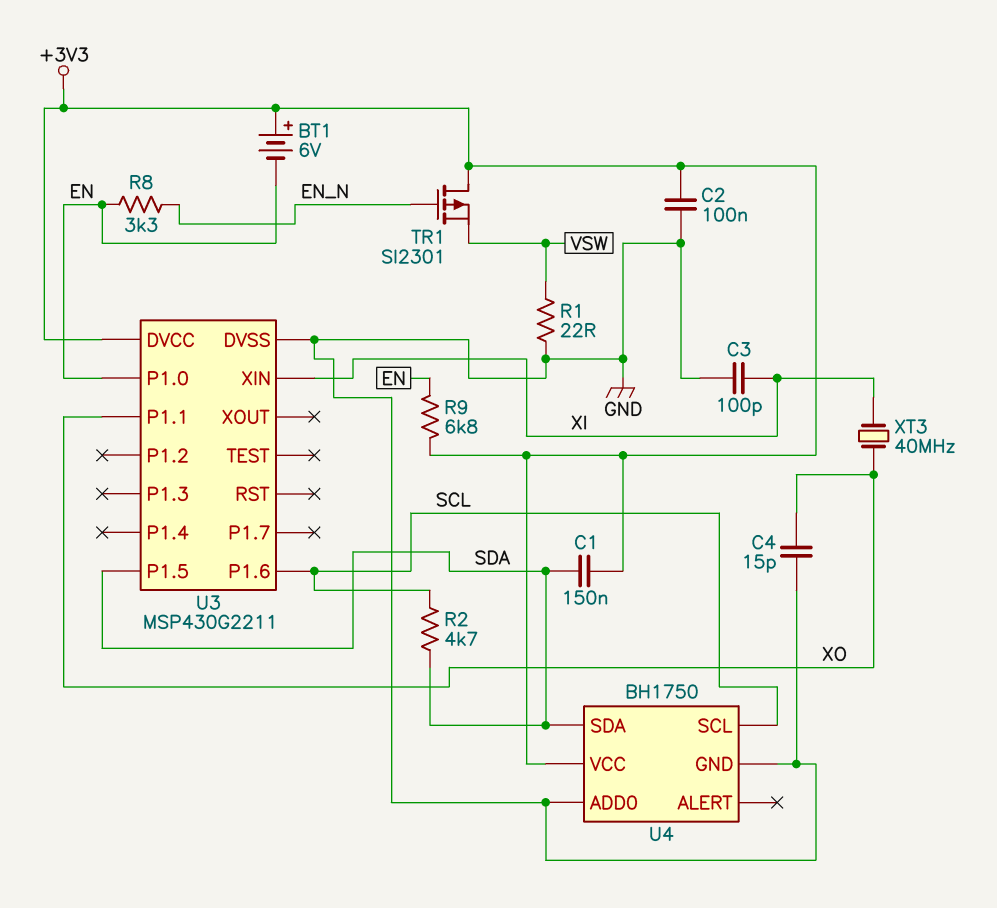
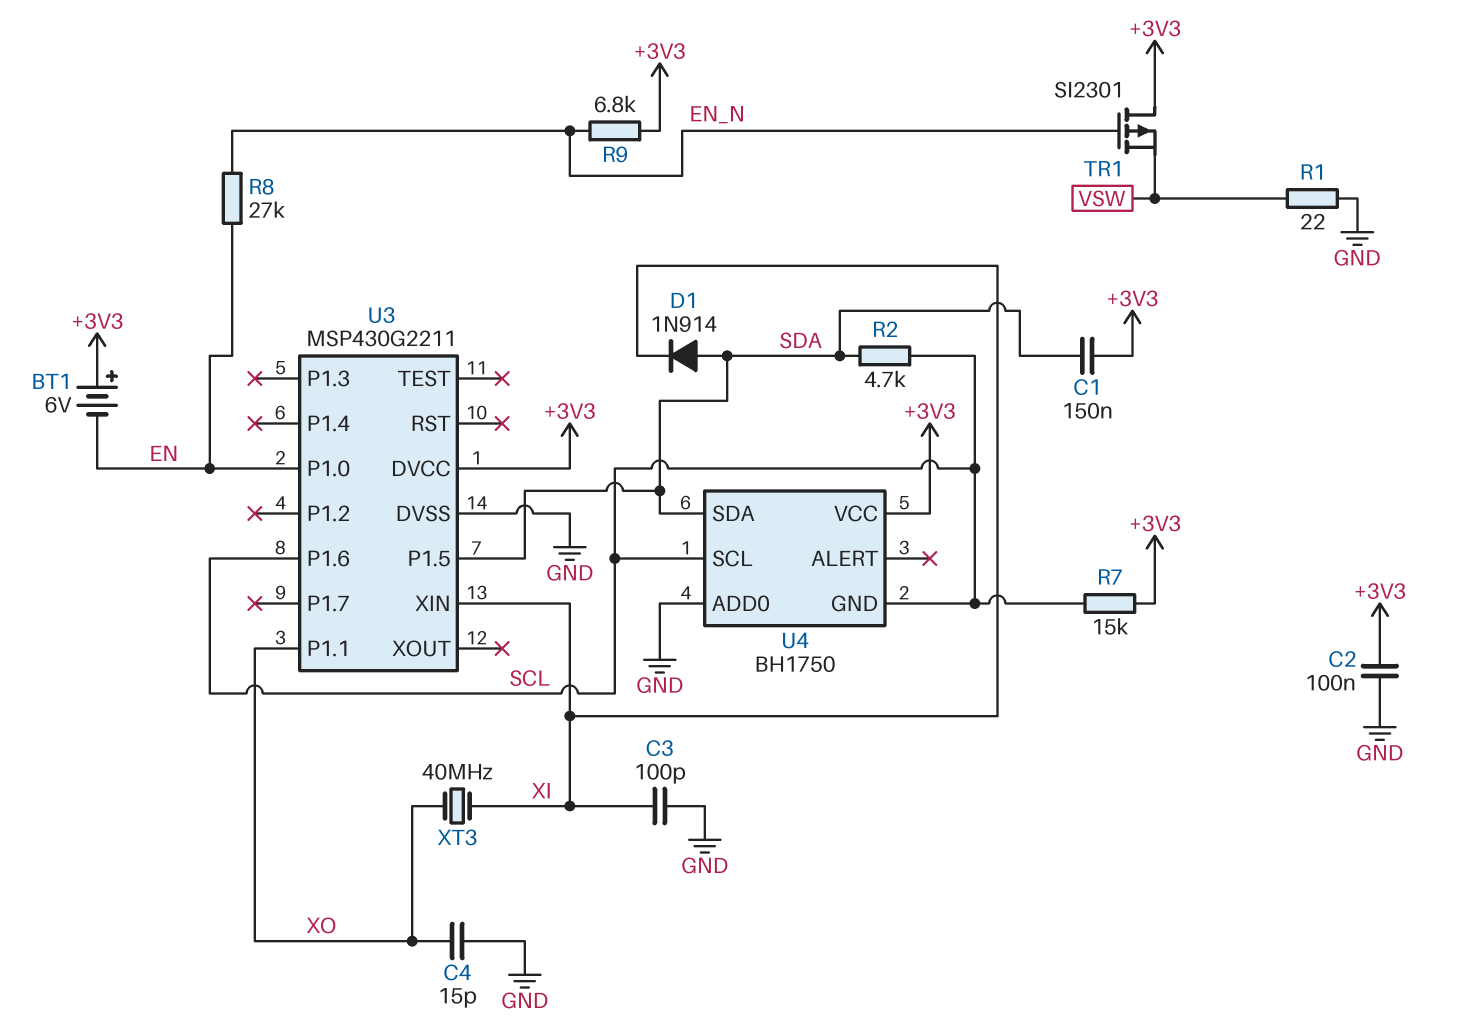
D1: none -> diode 1N914 (A SDA, K XI)
R7: none -> 15k (+3V3, SCL)
R8: 3.3k (EN, EN_N) -> 27k (EN, EN_N)
R9: 6.8k (+3V3, EN) -> 6.8k (+3V3, EN_N)
U4 pin GND: GND -> SCL

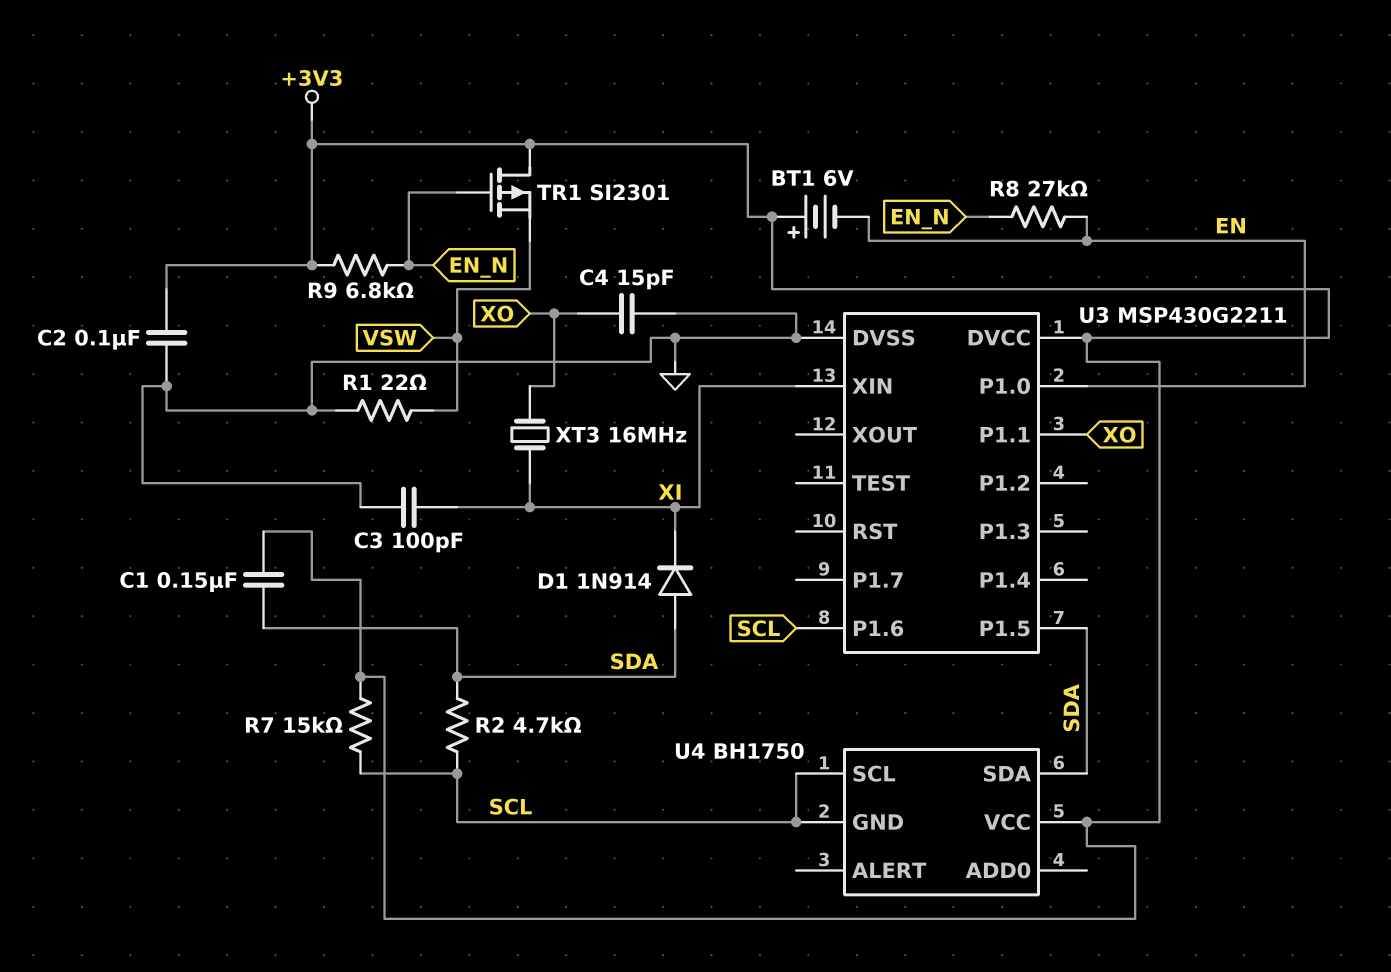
U4 pin ADD0: GND -> none
XT3: 40MHz (XI, XO) -> 16MHz (XI, XO)

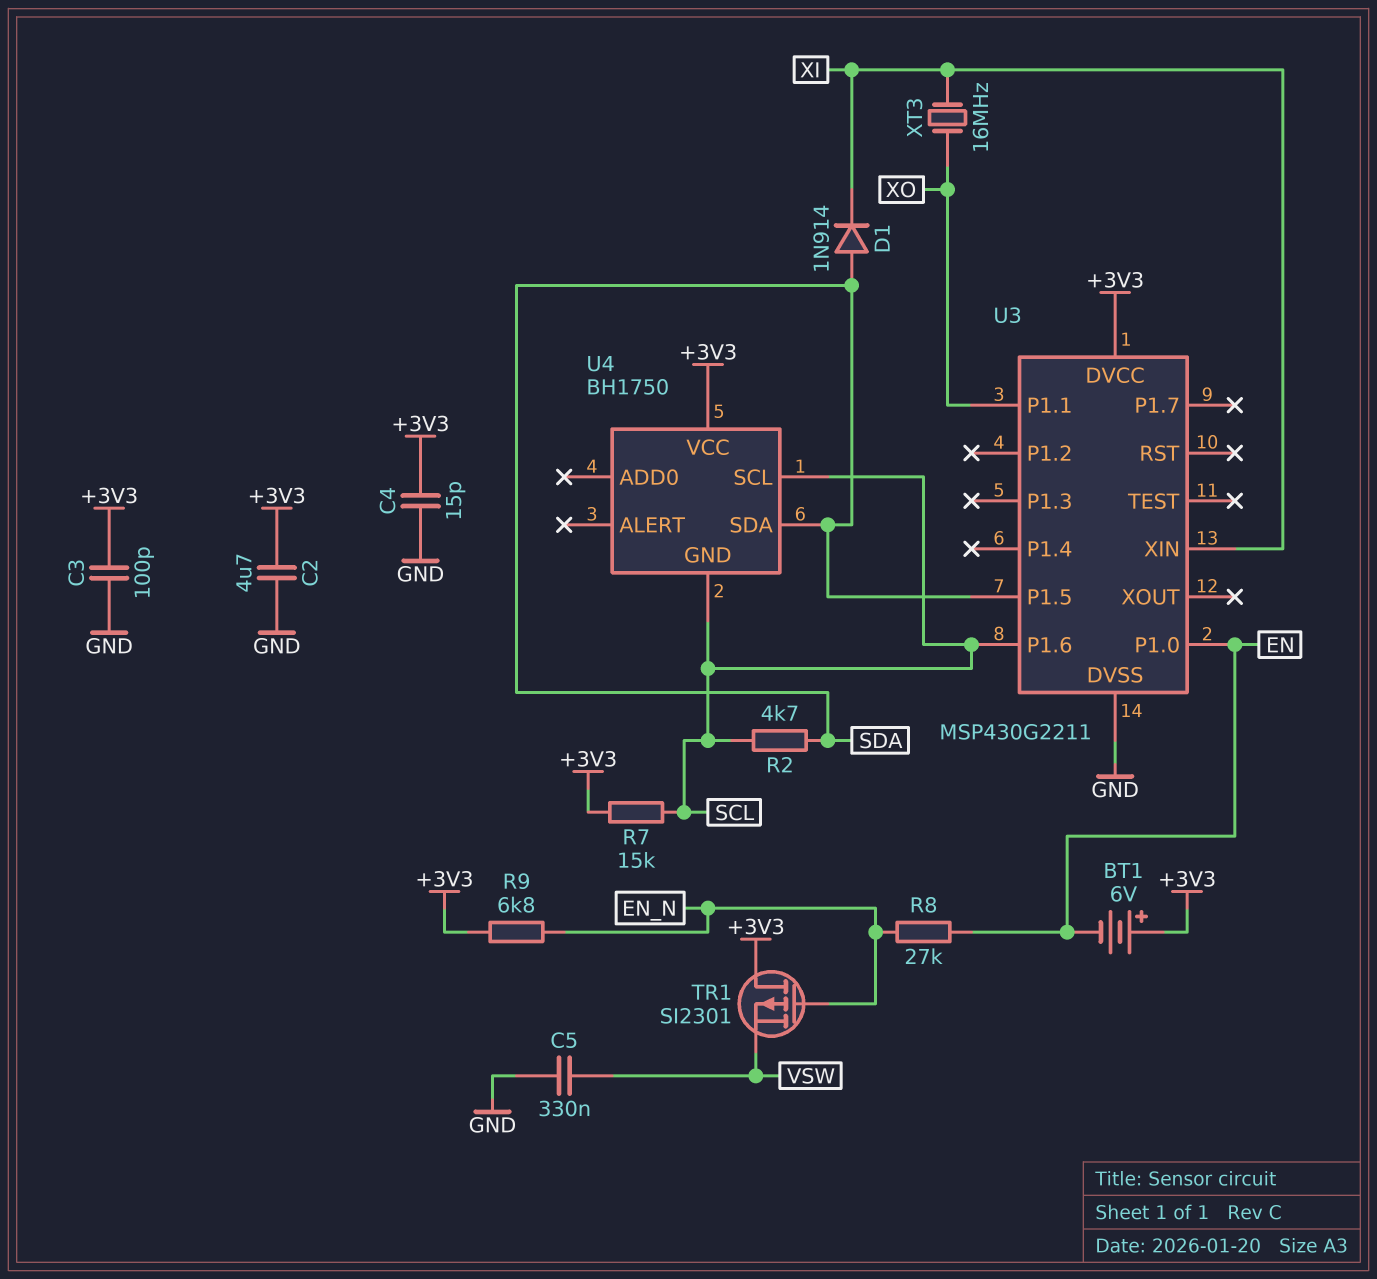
C1: 150nF (+3V3, SDA) -> none
C2: 100nF (+3V3, GND) -> 4.7uF (+3V3, GND)
C3: 100pF (GND, XI) -> 100pF (+3V3, GND)
C4: 15pF (GND, XO) -> 15pF (+3V3, GND)
C5: none -> 330nF (GND, VSW)
R1: 22 (GND, VSW) -> none

